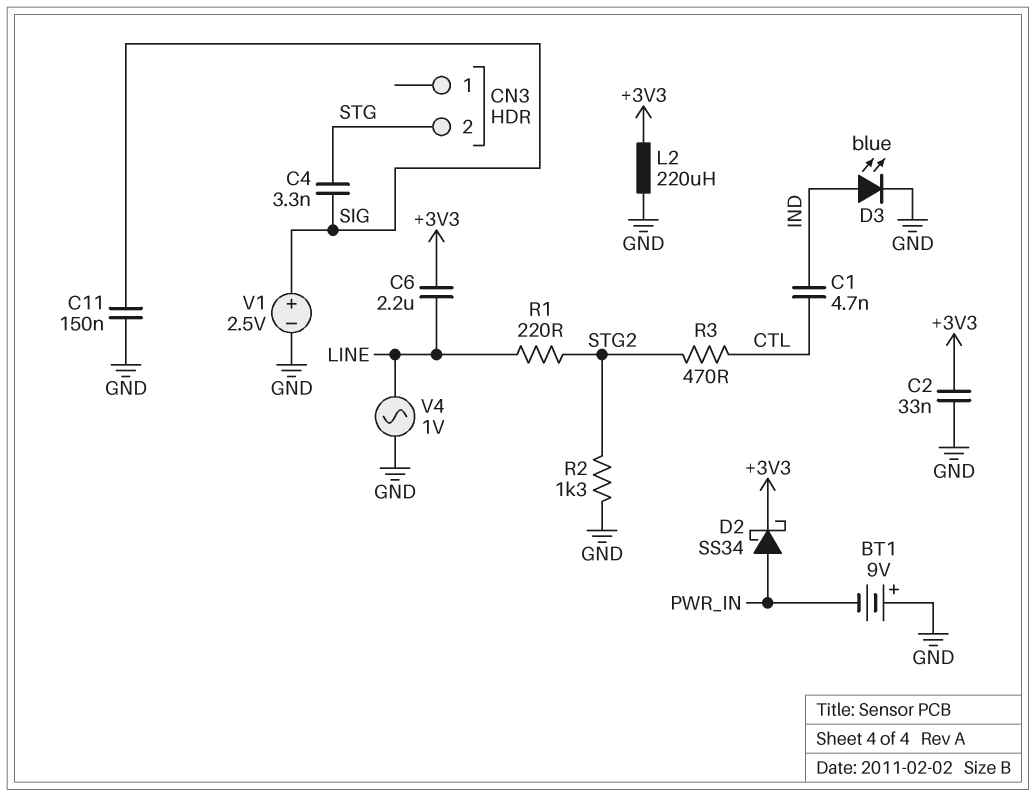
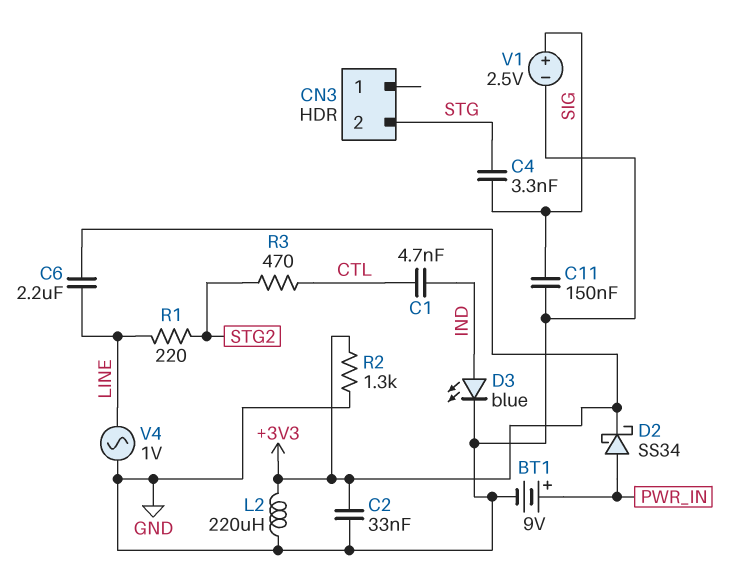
BT1: 9V (plus GND, minus PWR_IN) -> 9V (plus PWR_IN, minus GND)
R2: 1.3k (GND, STG2) -> 1.3k (+3V3, GND)

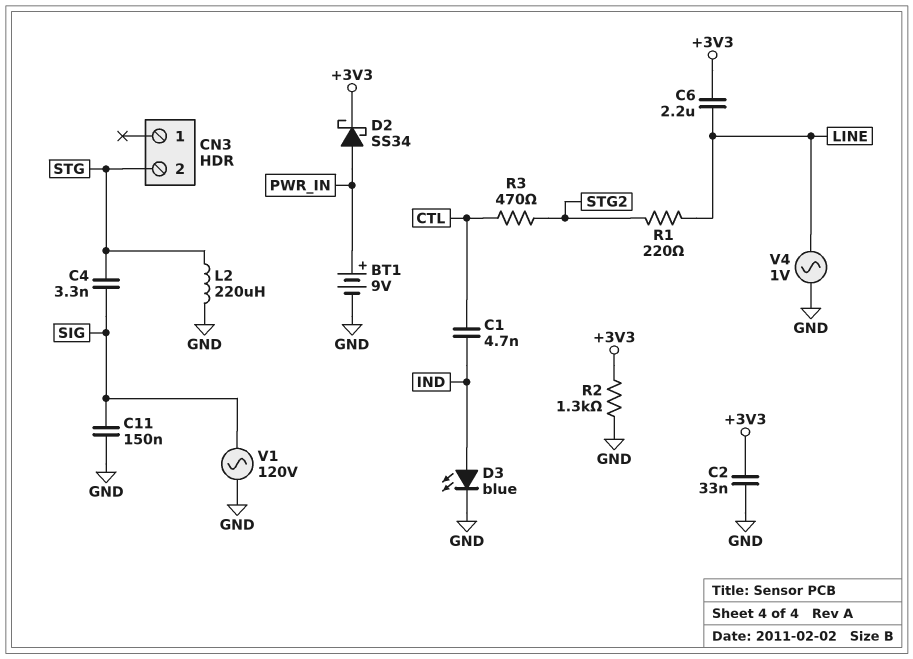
L2: 220uH (+3V3, GND) -> 220uH (GND, STG)
V1: 2.5V (plus SIG, minus GND) -> AC 120V (GND, SIG)

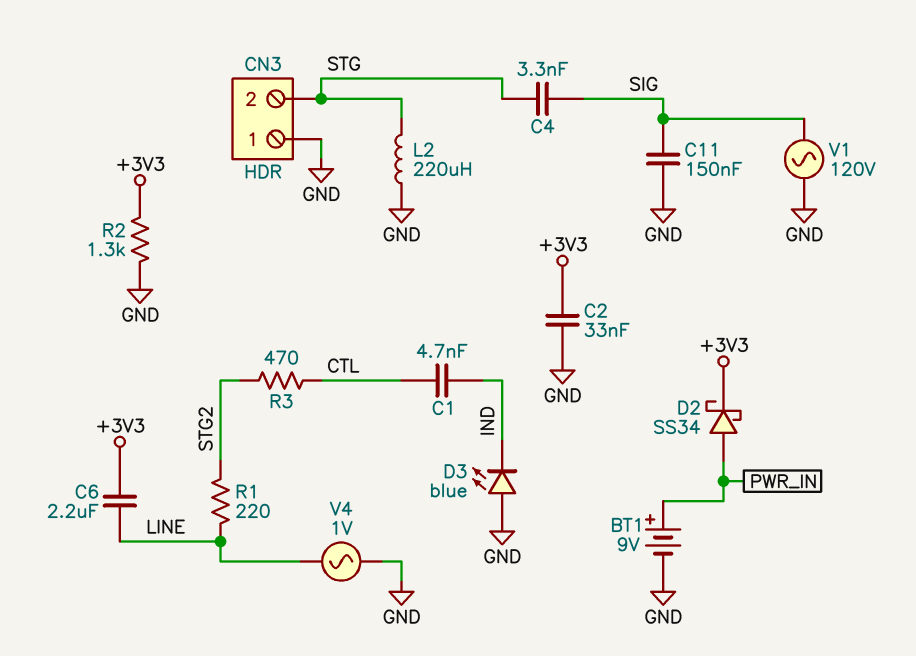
CN3 pin 1: none -> GND
D3: LED blue (A IND, K GND) -> LED blue (A GND, K IND)

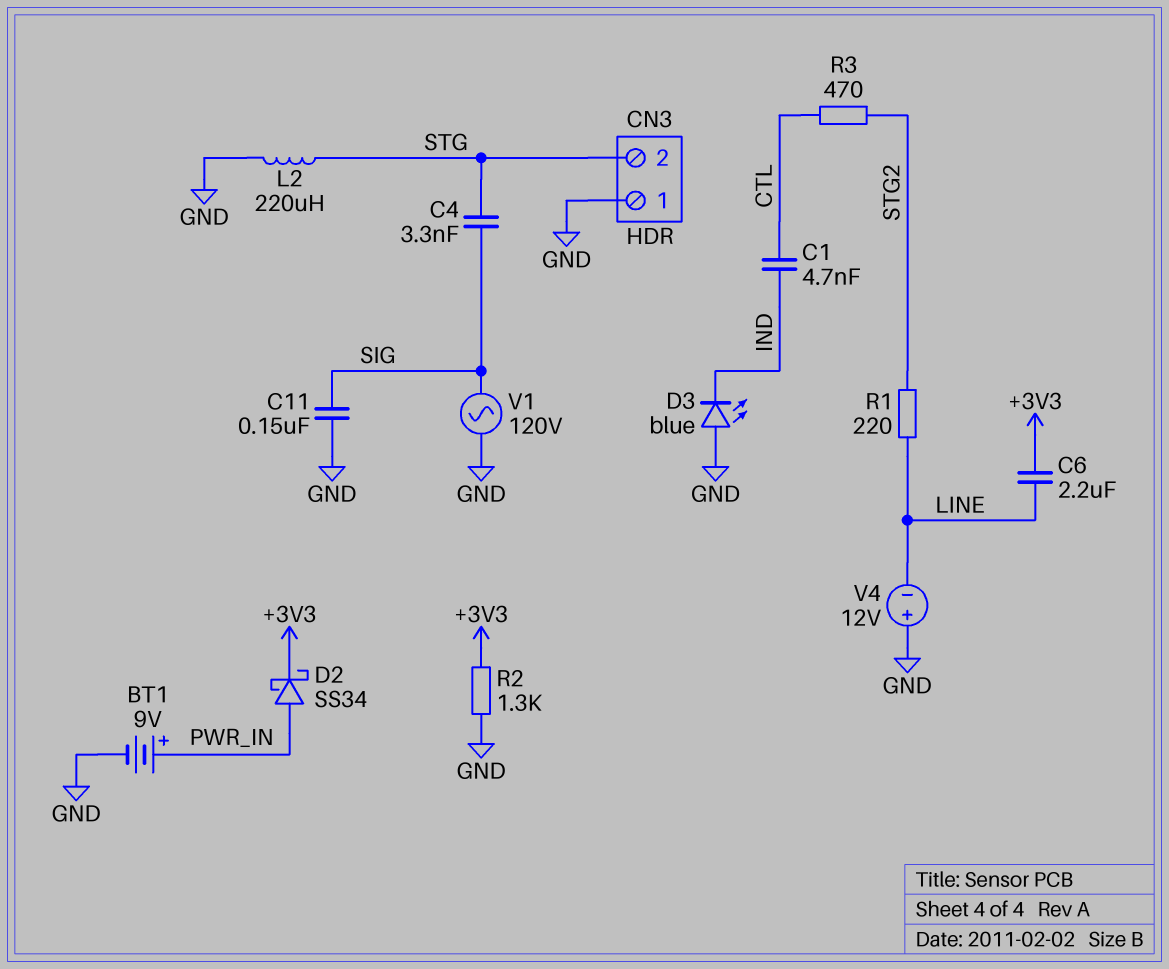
C2: 33nF (+3V3, GND) -> none
V4: AC 1V (GND, LINE) -> 12V (plus GND, minus LINE)

